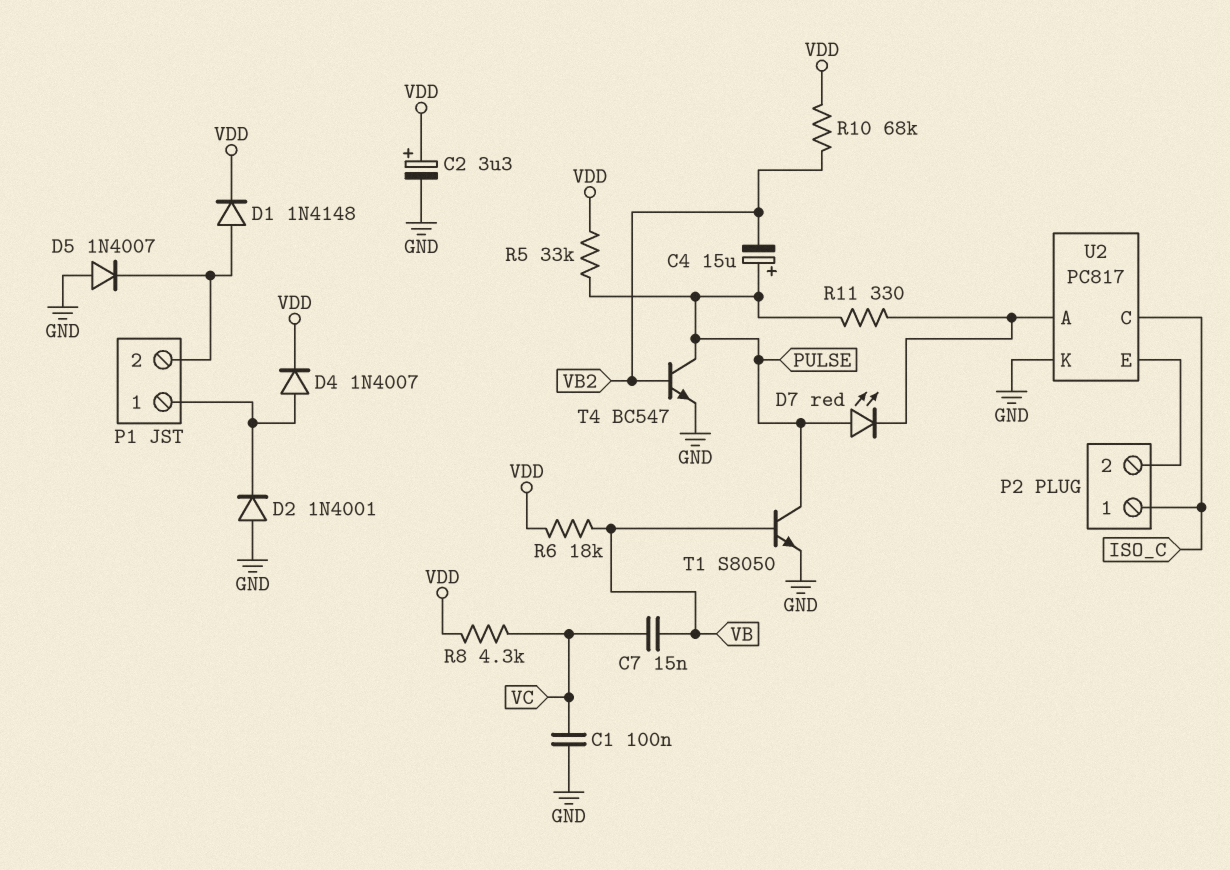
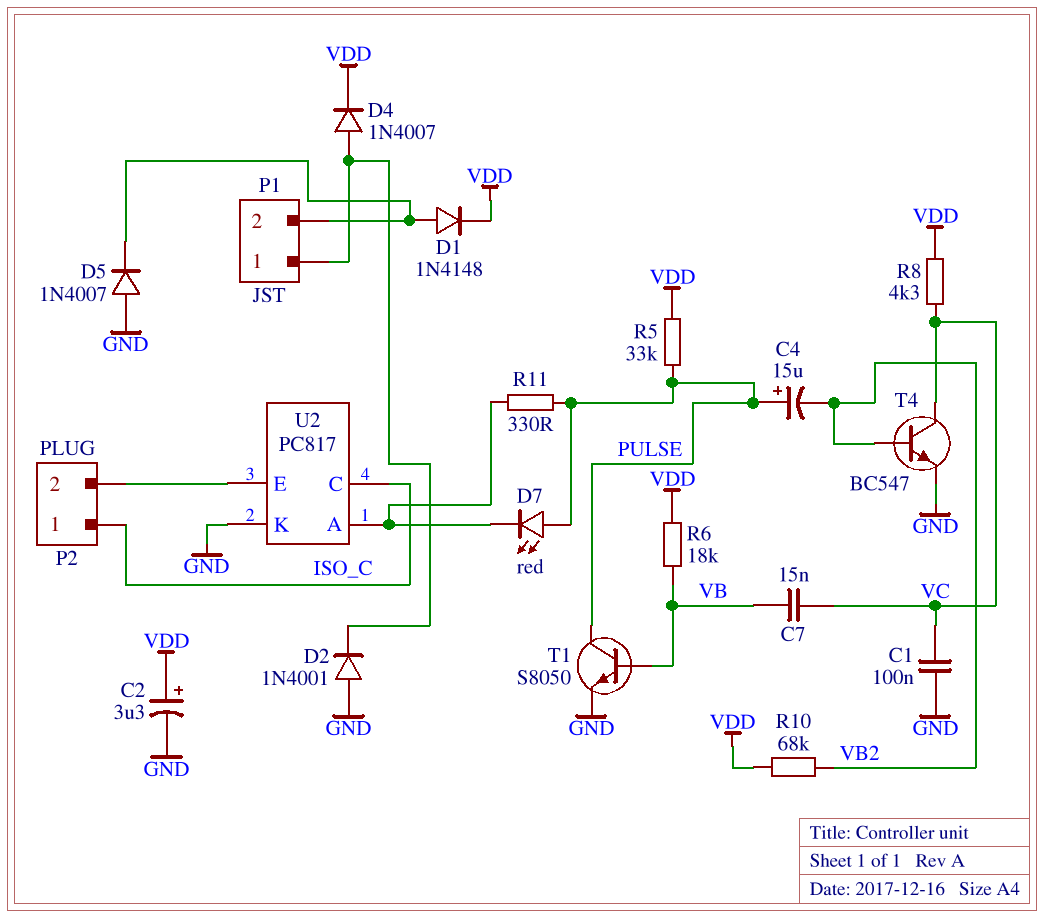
T4: NPN BC547 (B VB2, C PULSE, E GND) -> NPN BC547 (B VB2, C VC, E GND)

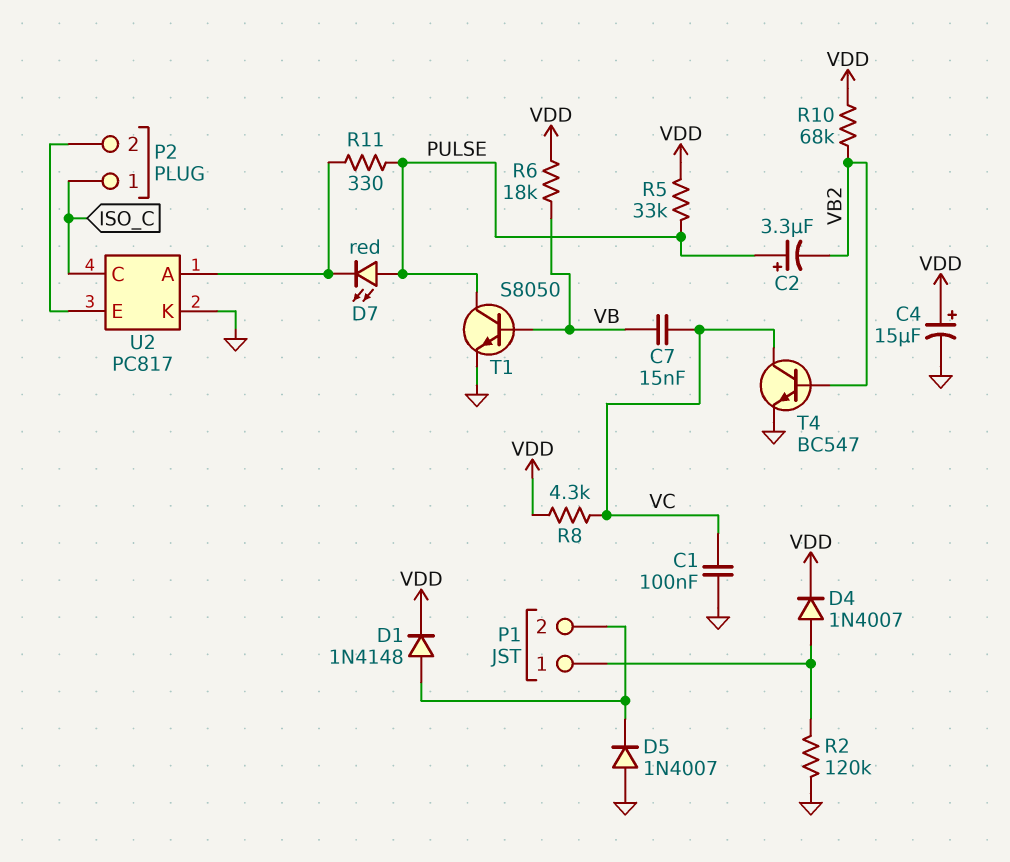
C2: 3.3uF (plus VDD, minus GND) -> 3.3uF (plus PULSE, minus VB2)
C4: 15uF (plus PULSE, minus VB2) -> 15uF (plus VDD, minus GND)
D2: diode 1N4001 (A GND, K P1/1) -> none
R2: none -> 120k (GND, P1/1)

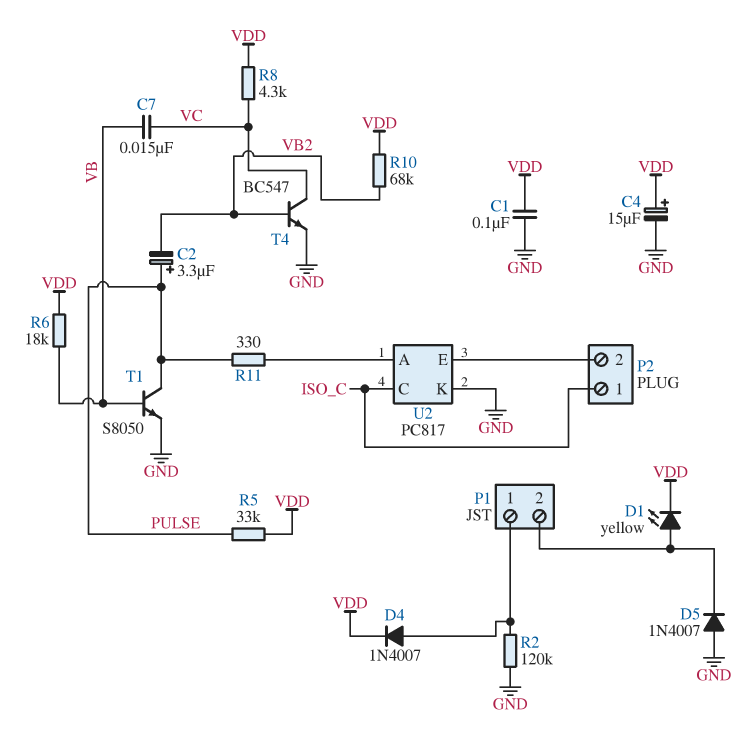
C1: 100nF (GND, VC) -> 100nF (GND, VDD)
D1: diode 1N4148 (A P1/2, K VDD) -> LED yellow (A P1/2, K VDD)
D7: LED red (A PULSE, K U2/A) -> none

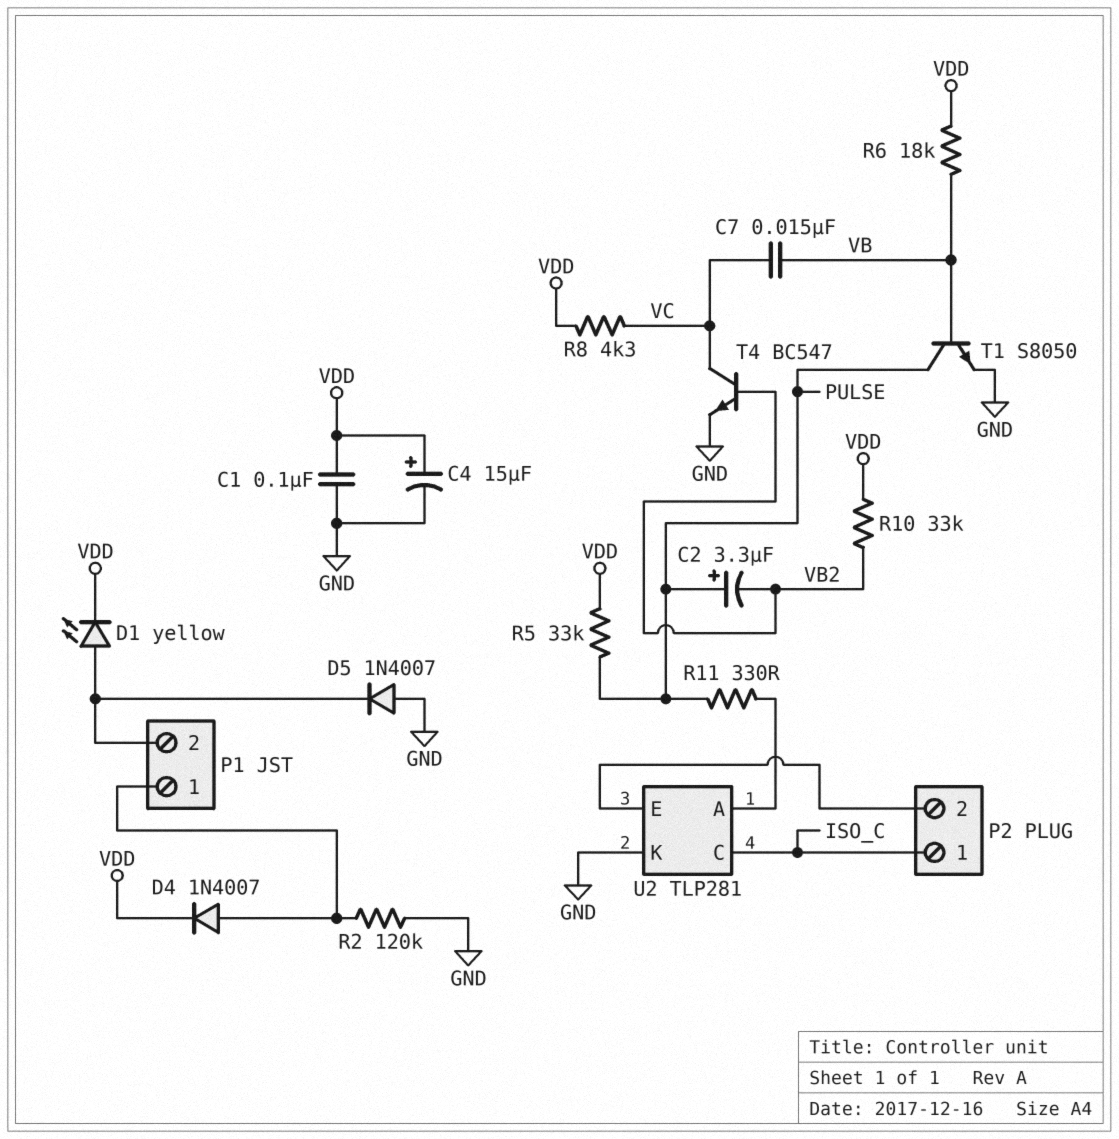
R10: 68k (VB2, VDD) -> 33k (VB2, VDD)
U2: PC817 -> TLP281

